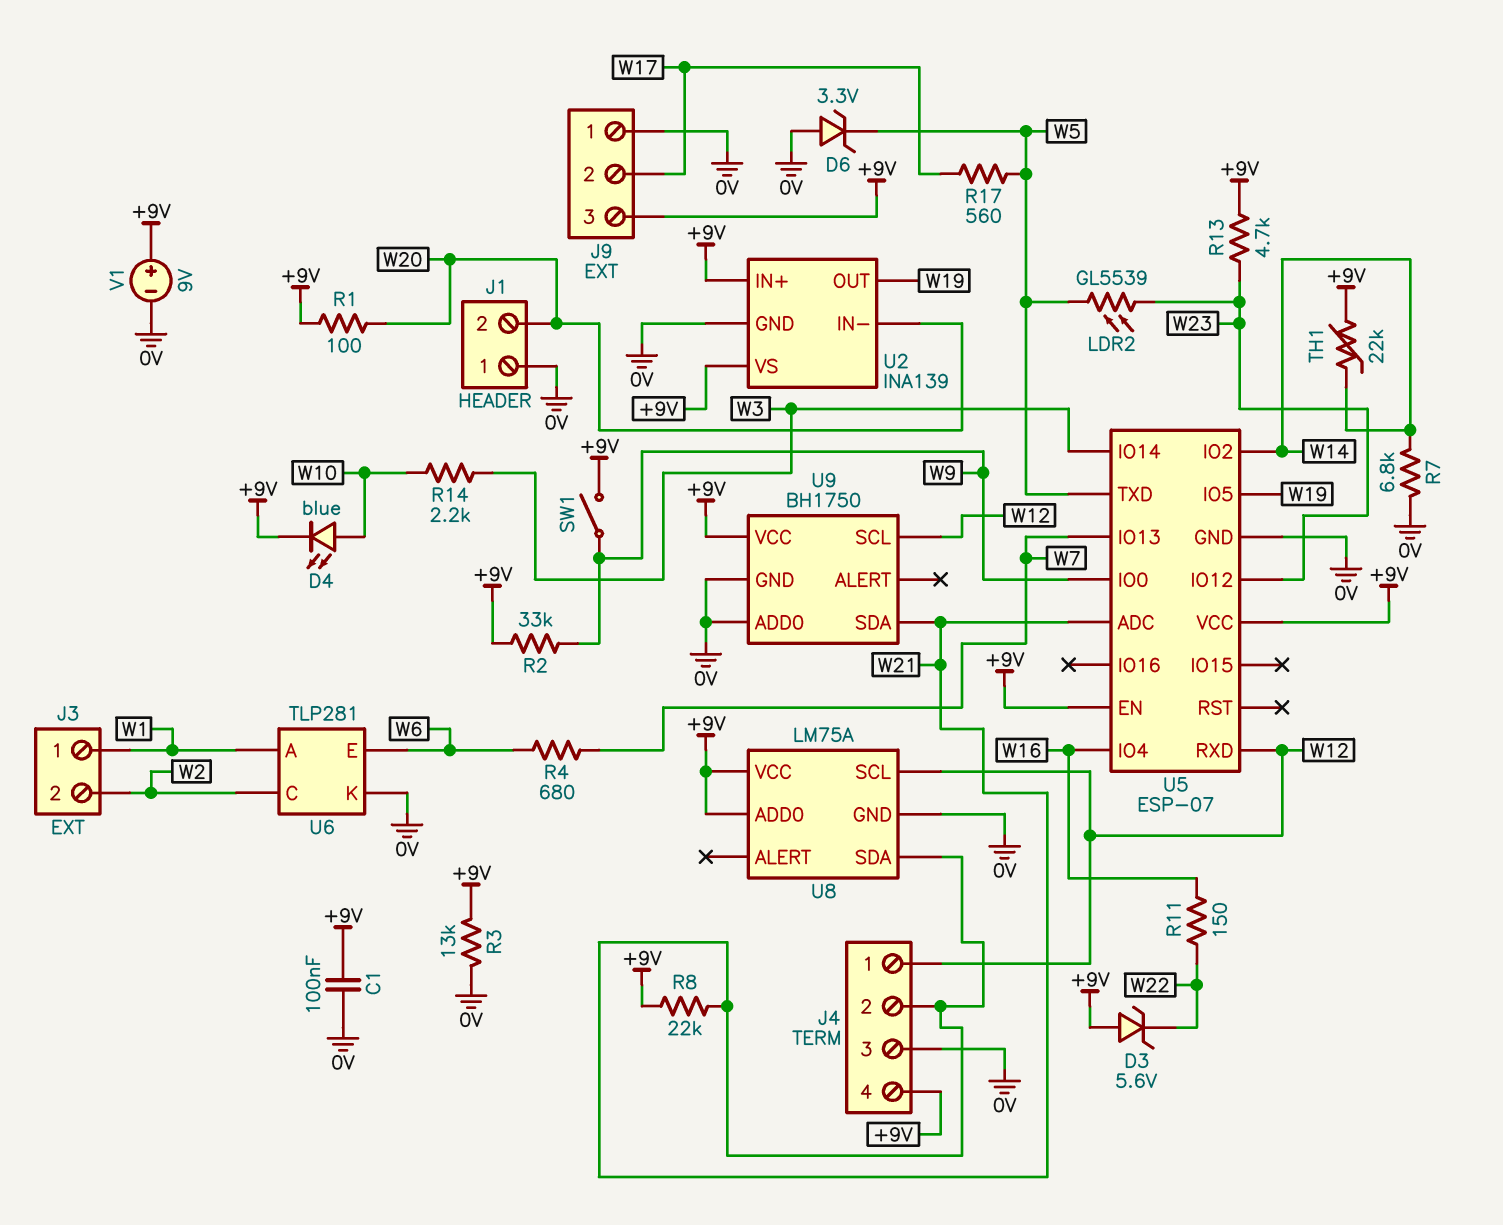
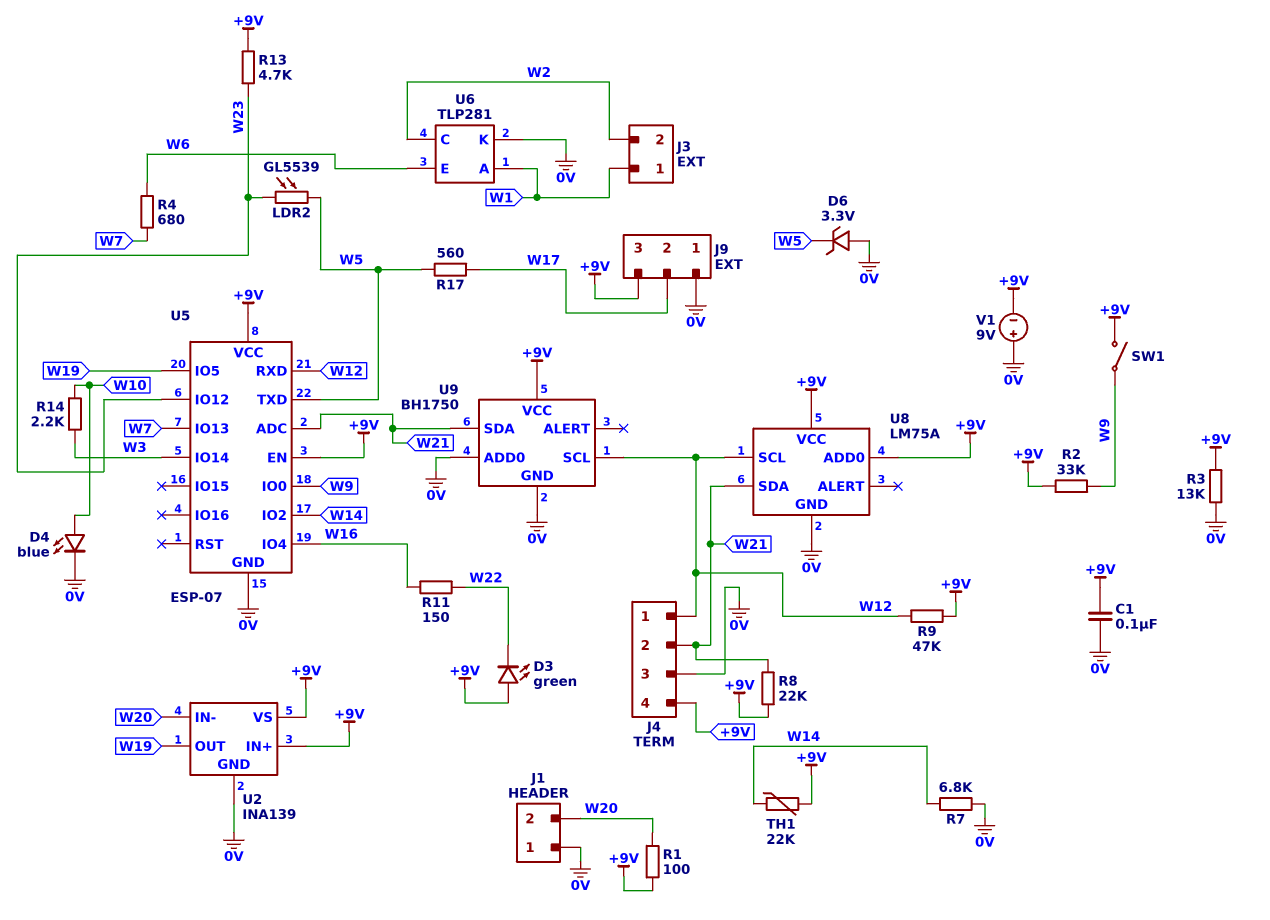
D3: zener 5.6V (A +9V, K W22) -> LED green (A +9V, K W22)
D4: LED blue (A W10, K +9V) -> LED blue (A W10, K 0V)
R9: none -> 47k (+9V, W12)
V1: 9V (plus +9V, minus 0V) -> 9V (plus 0V, minus +9V)

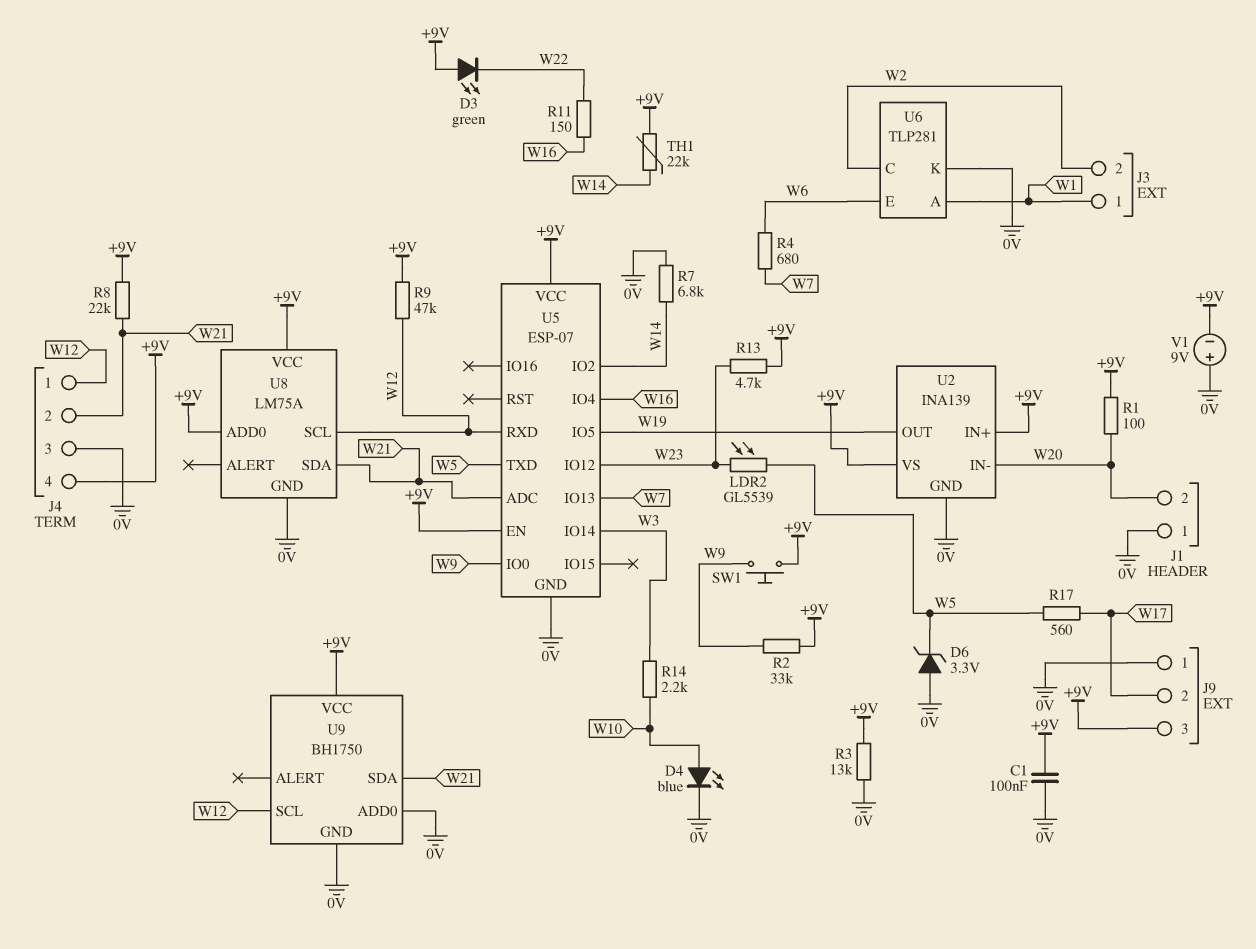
SW1: switch (+9V, W9) -> button (+9V, W9)

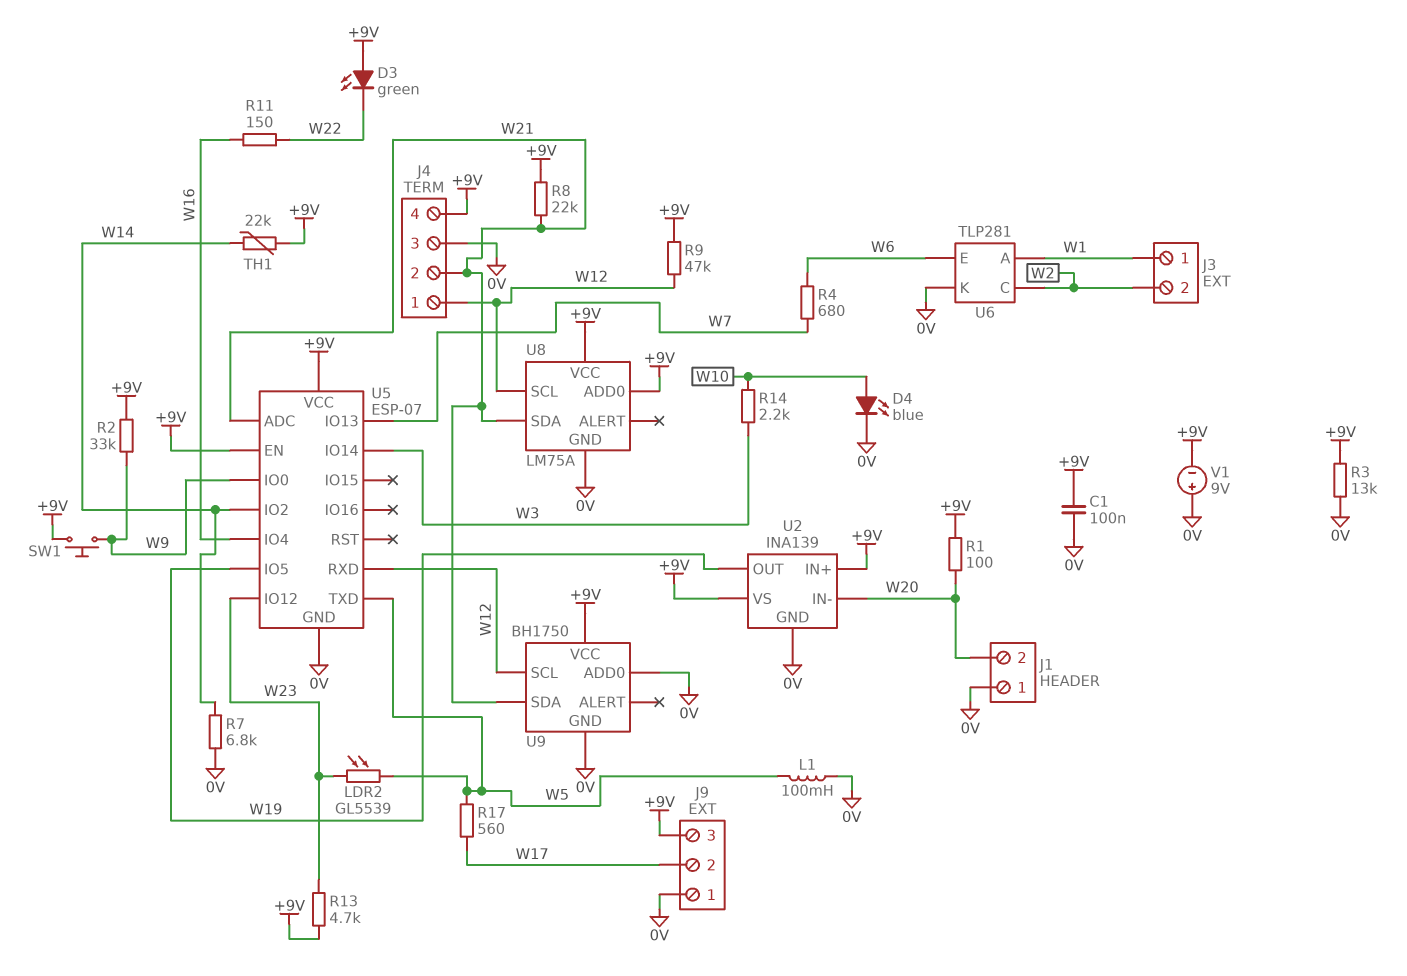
D6: zener 3.3V (A 0V, K W5) -> none
L1: none -> 100mH (0V, W5)

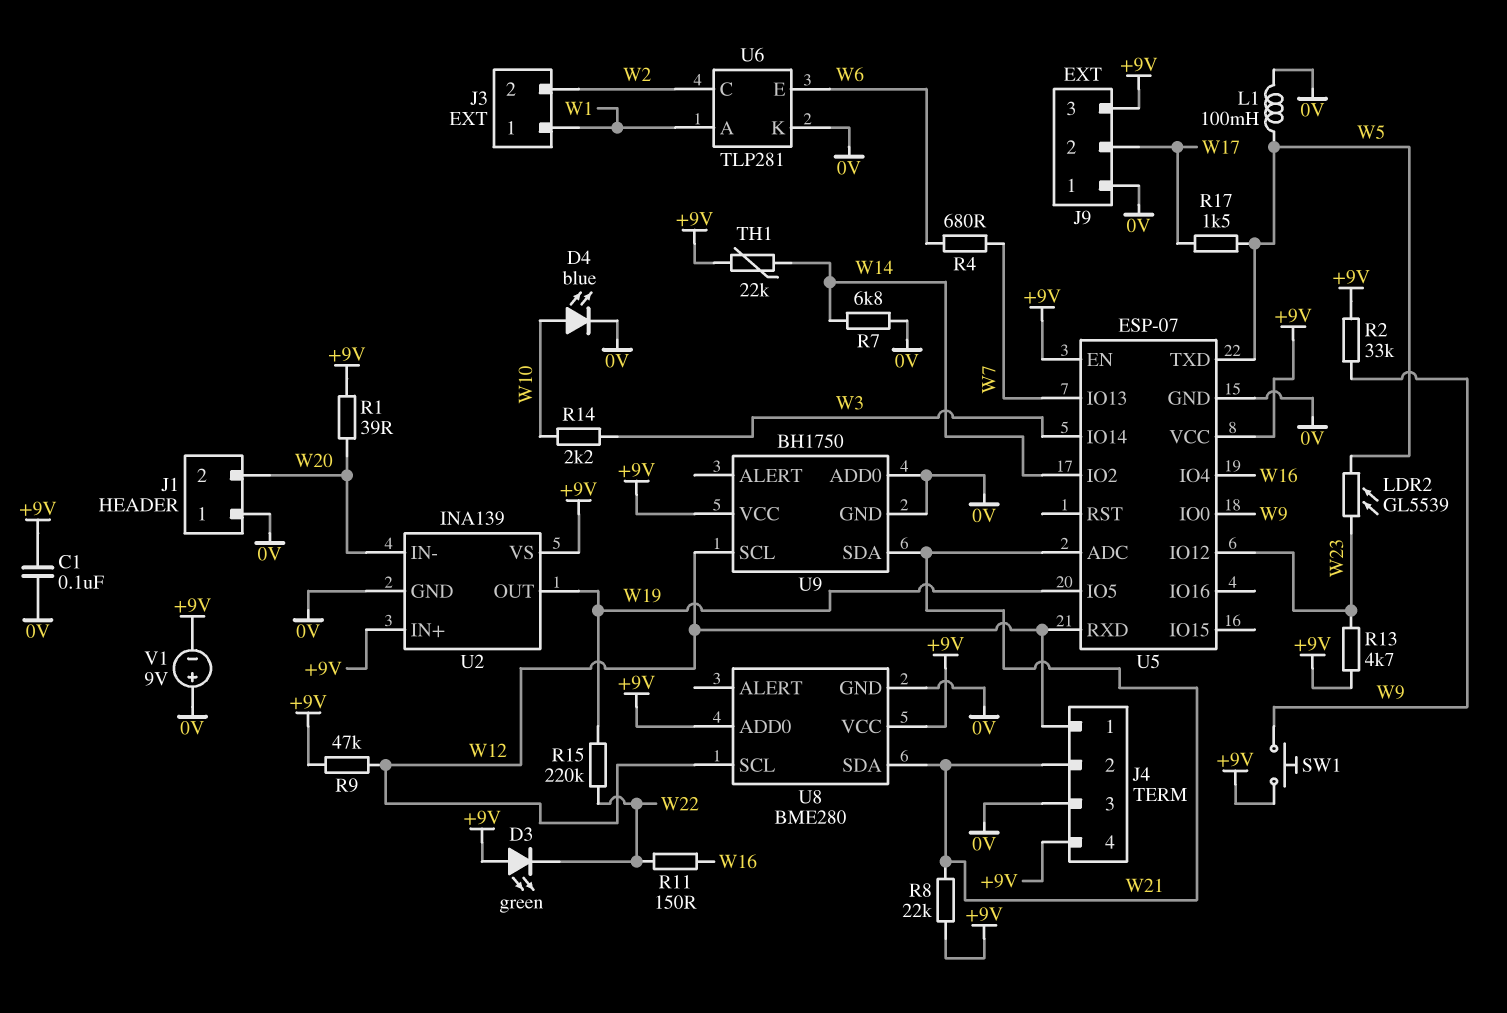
R1: 100 (+9V, W20) -> 39 (+9V, W20)
R3: 13k (+9V, 0V) -> none
R15: none -> 220k (W19, W22)
R17: 560 (W5, W17) -> 1.5k (W5, W17)
U8: LM75A -> BME280

